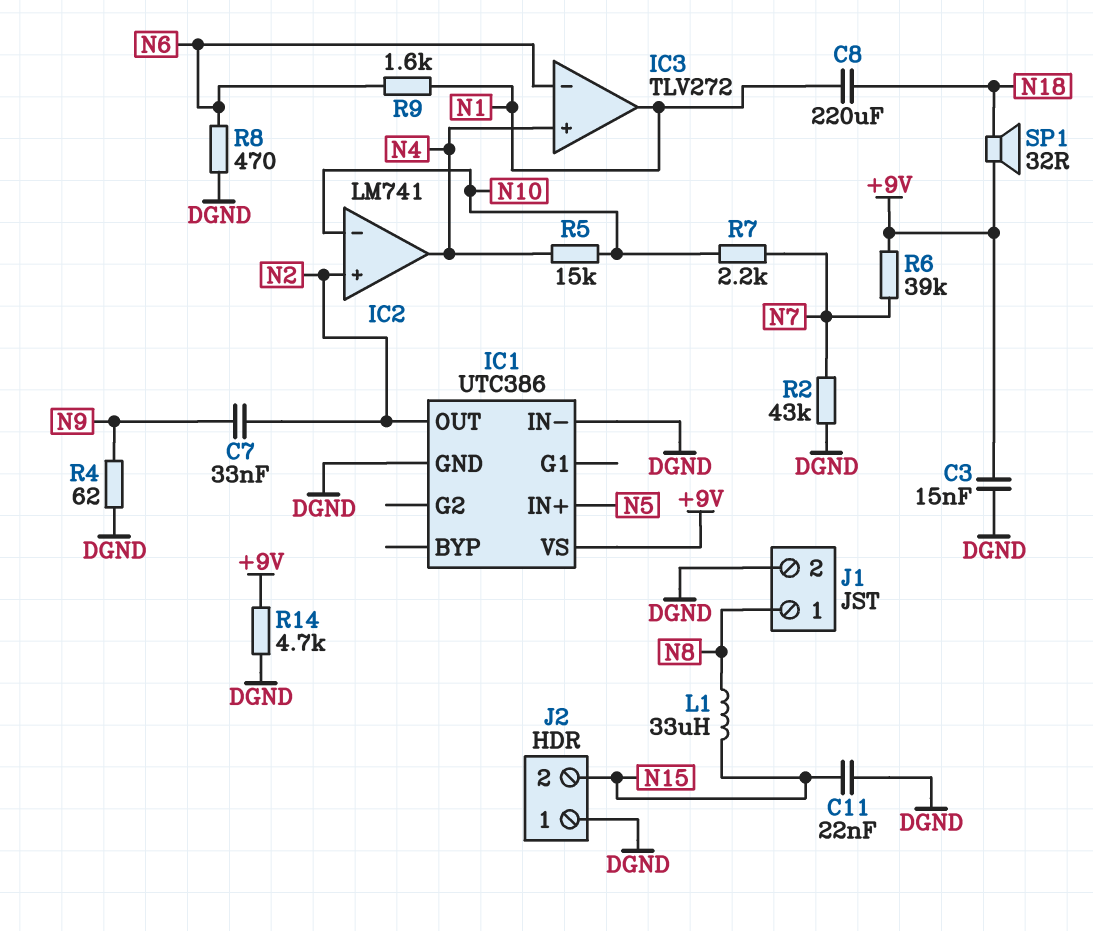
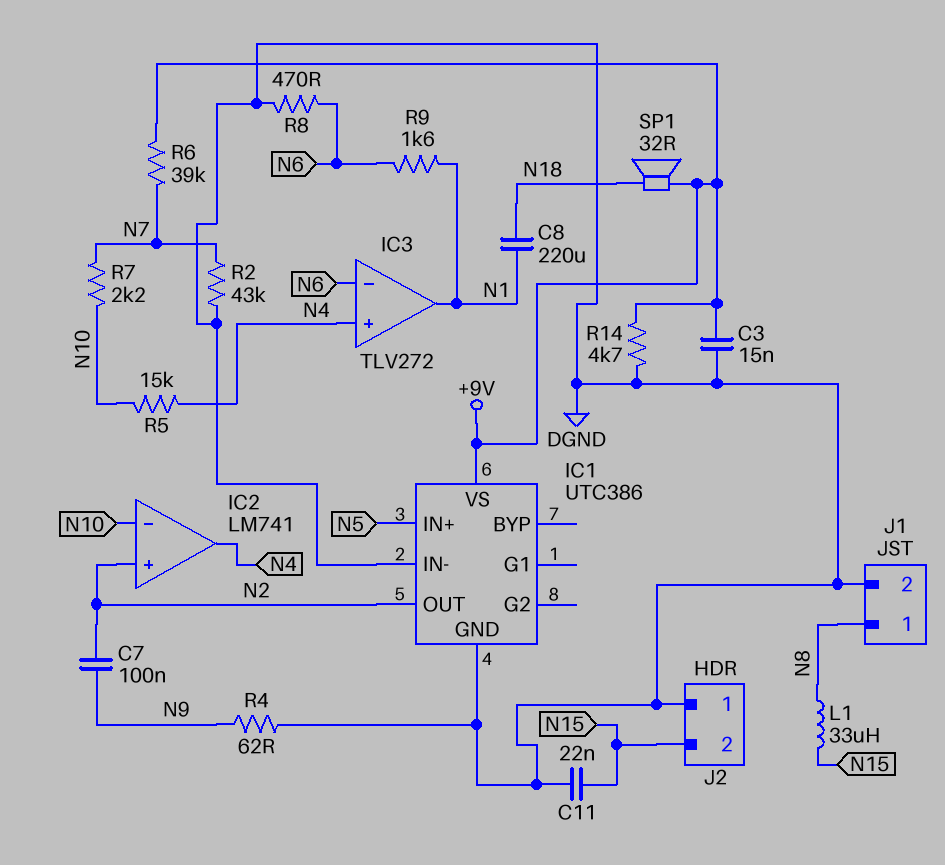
C7: 33nF (N2, N9) -> 100nF (N2, N9)

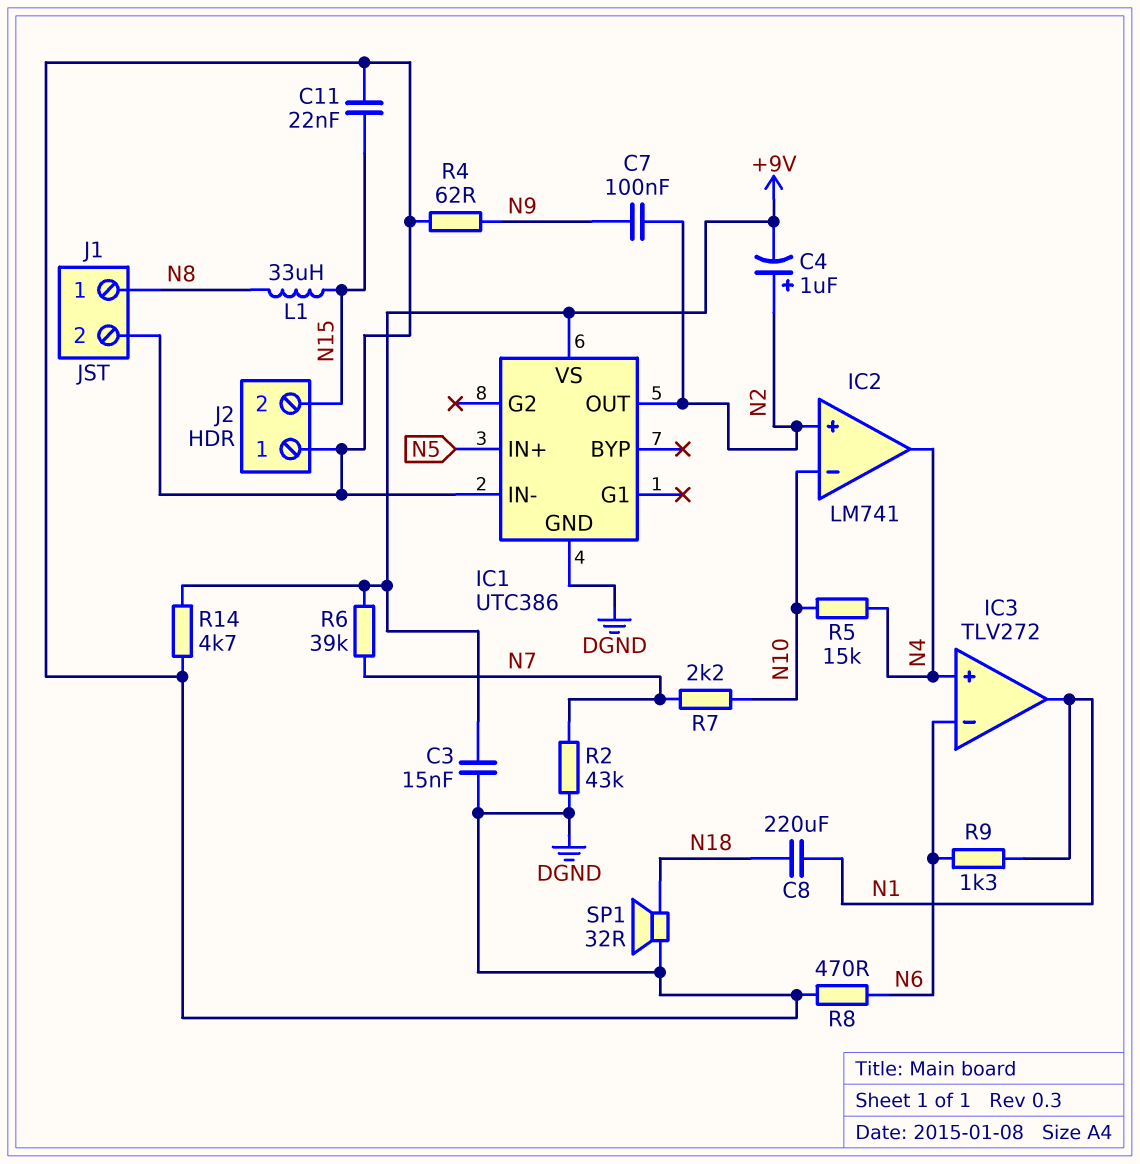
C4: none -> 1uF (plus N2, minus +9V)
R9: 1.6k (N1, N6) -> 1.3k (N1, N6)
SP1: speaker 32R (+9V, N18) -> speaker 32R (DGND, N18)

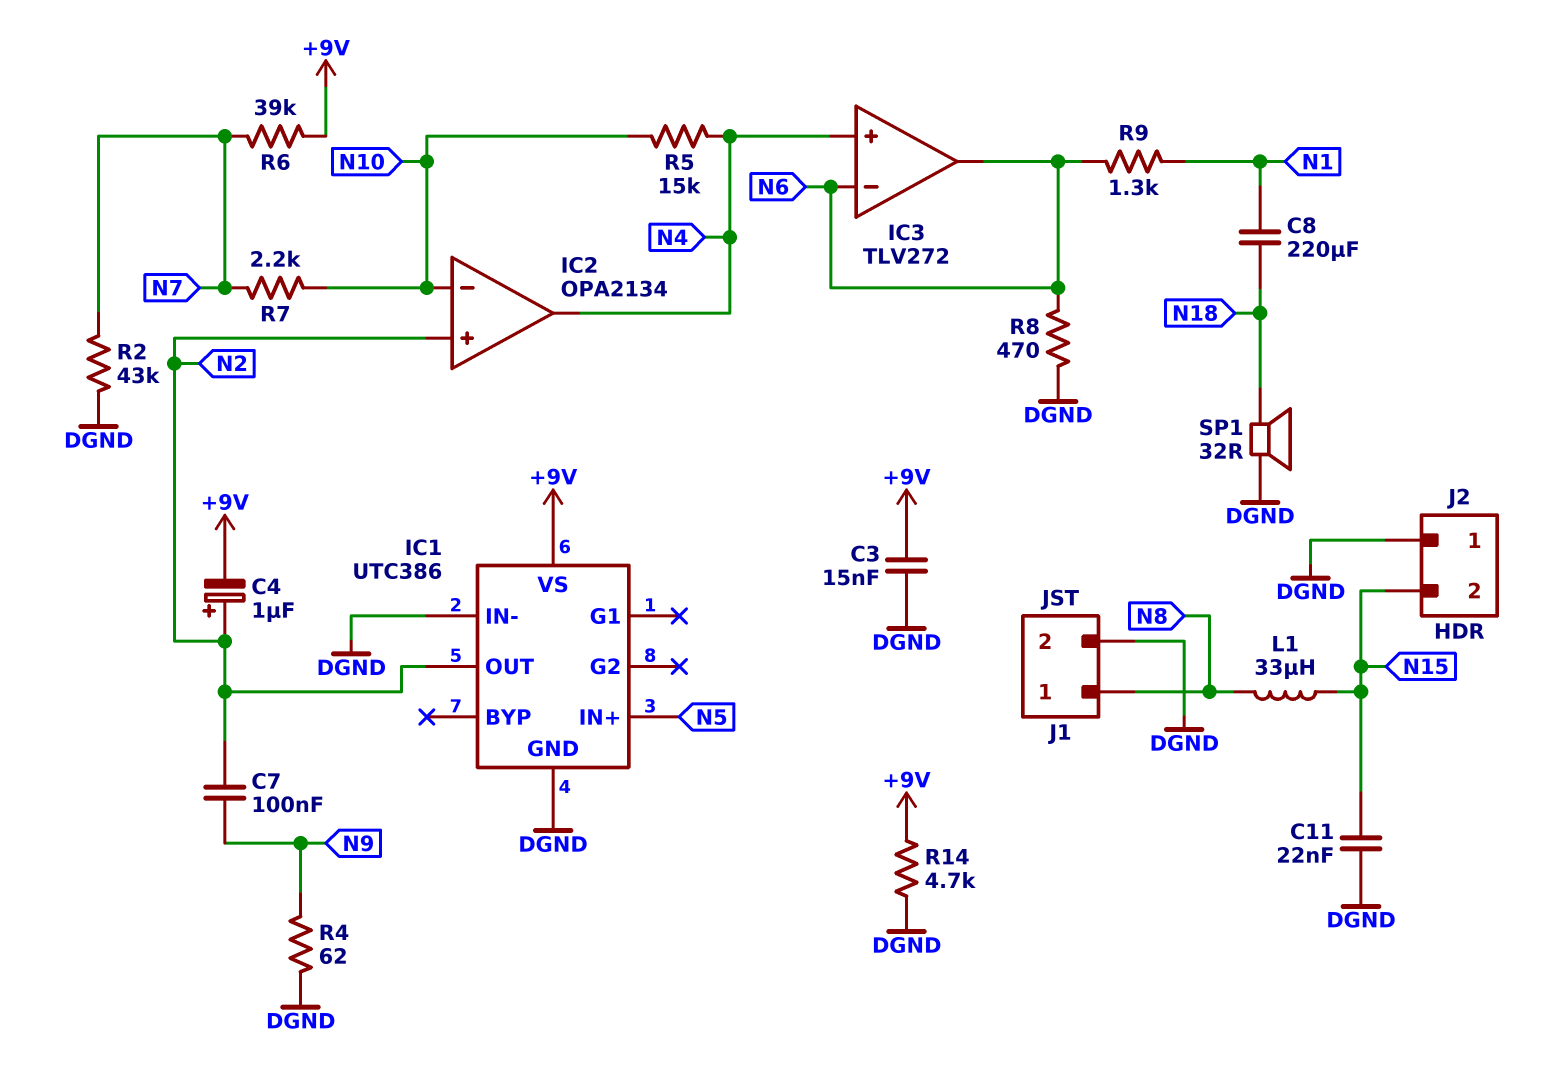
IC2: LM741 -> OPA2134
IC3 pin out: N1 -> N6

